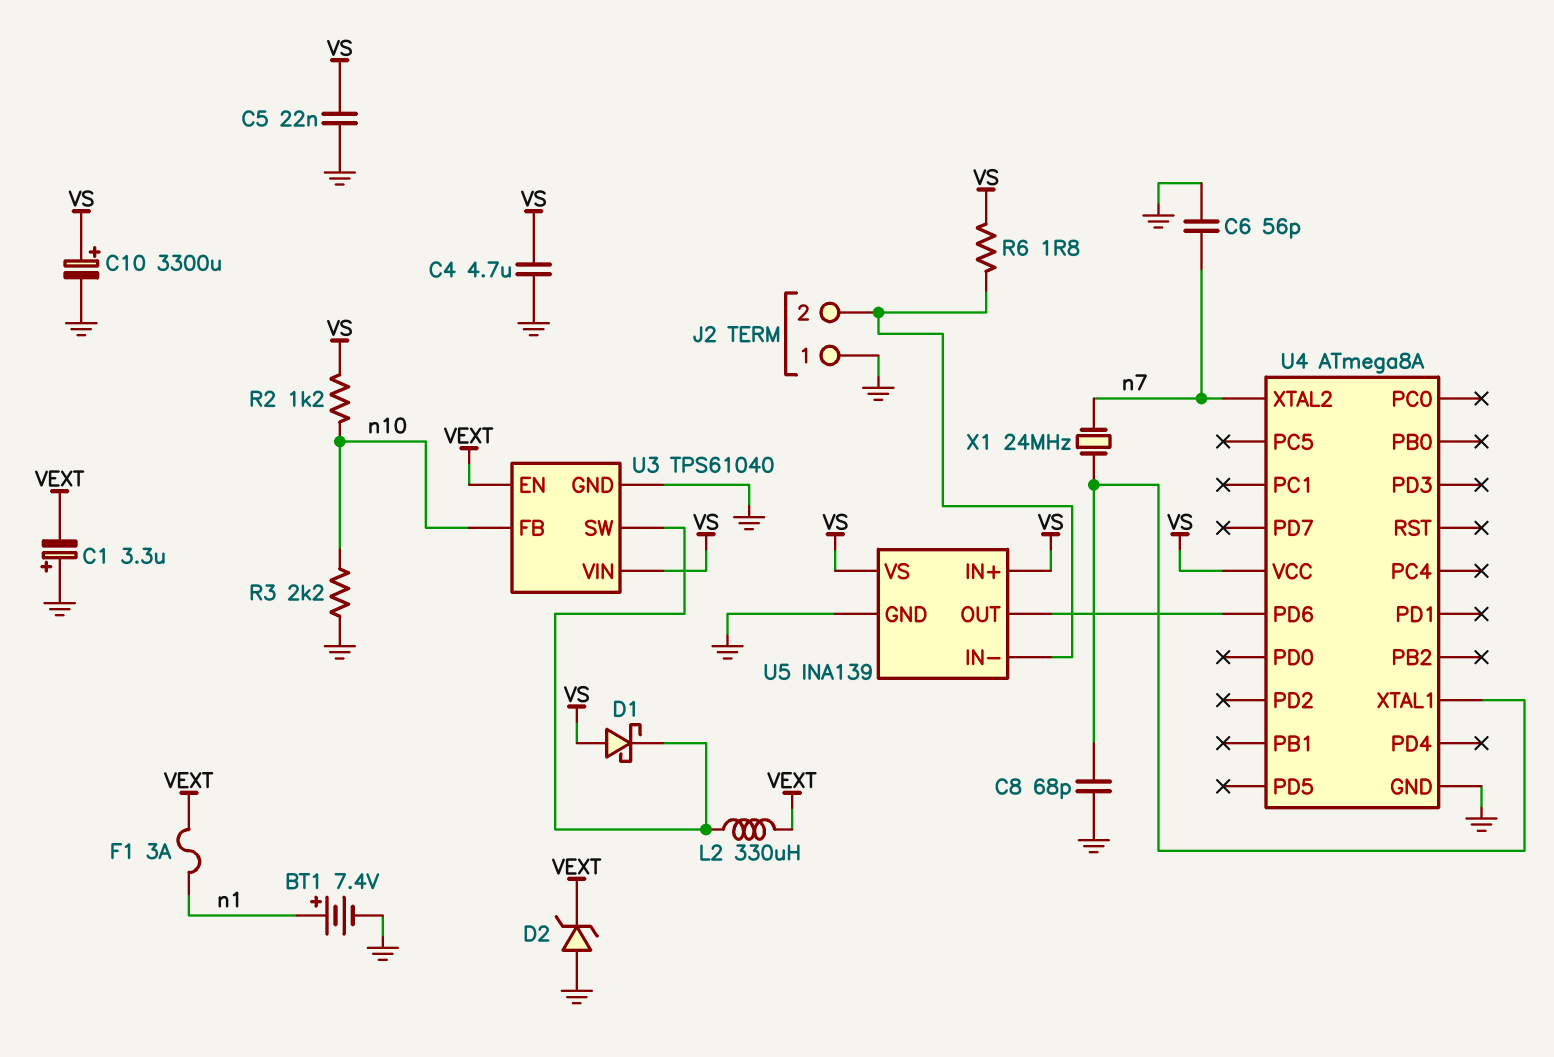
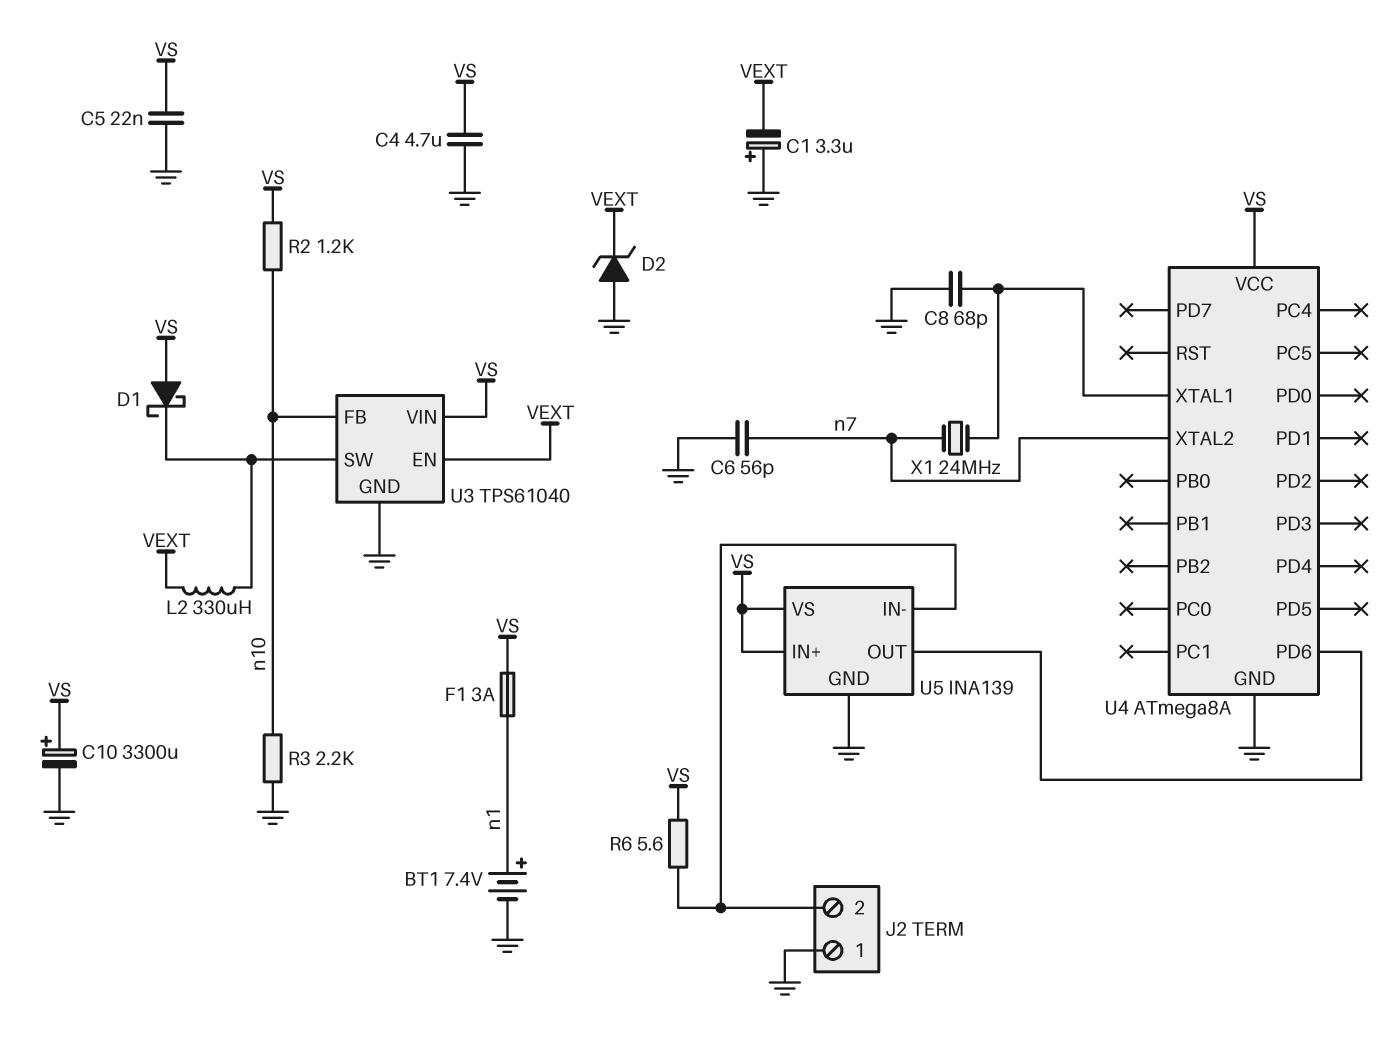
F1: 3A (VEXT, n1) -> 3A (VS, n1)
R6: 1.8 (J2/2, VS) -> 5.6 (J2/2, VS)

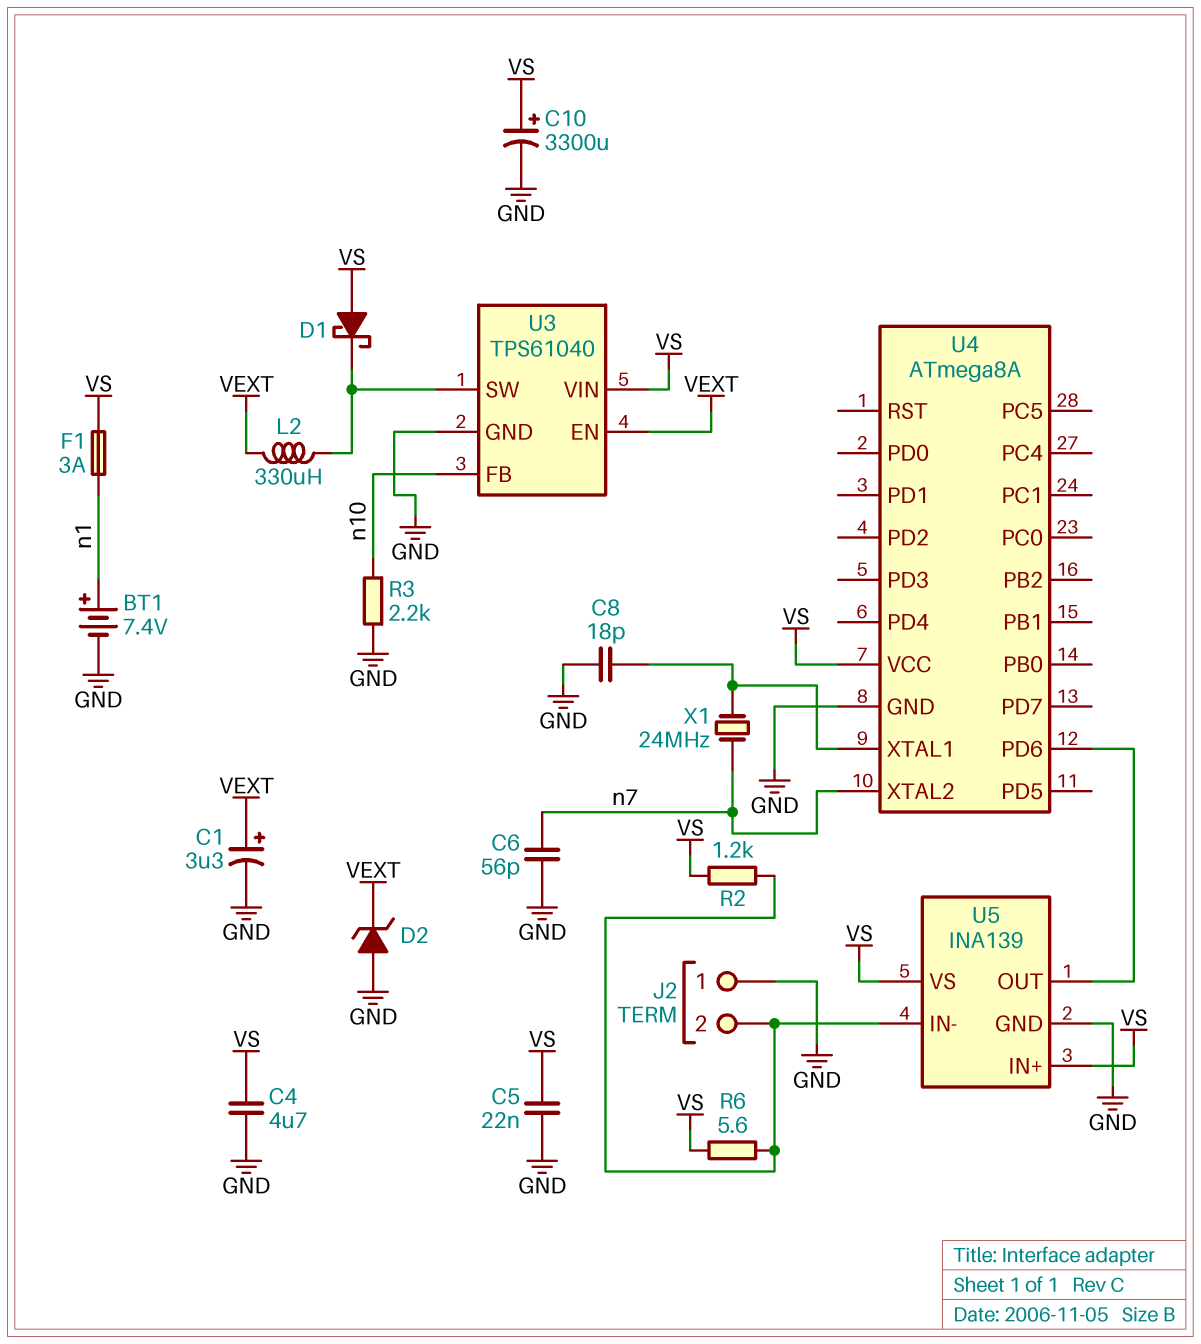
C1: 3.3uF (plus GND, minus VEXT) -> 3.3uF (plus VEXT, minus GND)
C8: 68pF (GND, U4/XTAL1) -> 18pF (GND, U4/XTAL1)
R2: 1.2k (VS, n10) -> 1.2k (J2/2, VS)

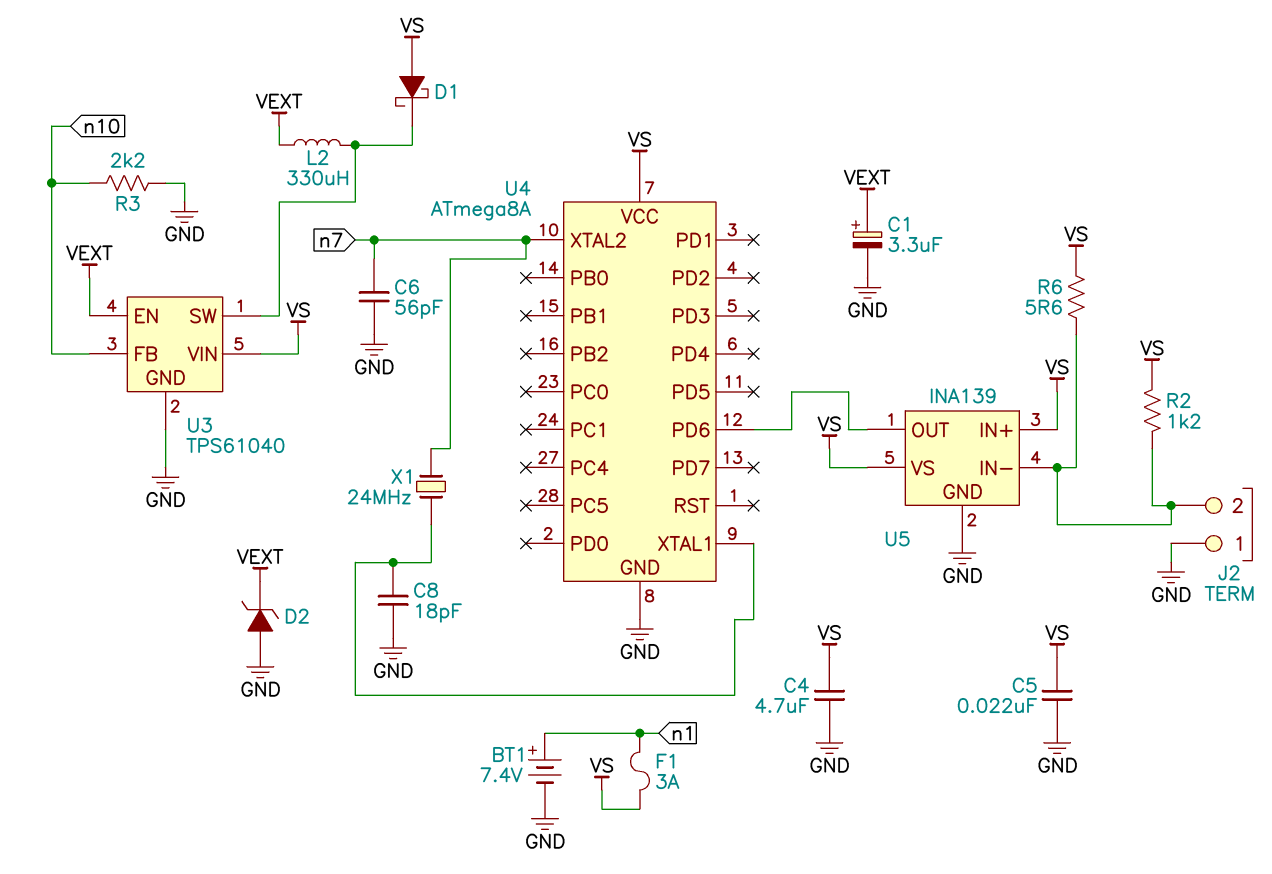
C10: 3300uF (plus VS, minus GND) -> none

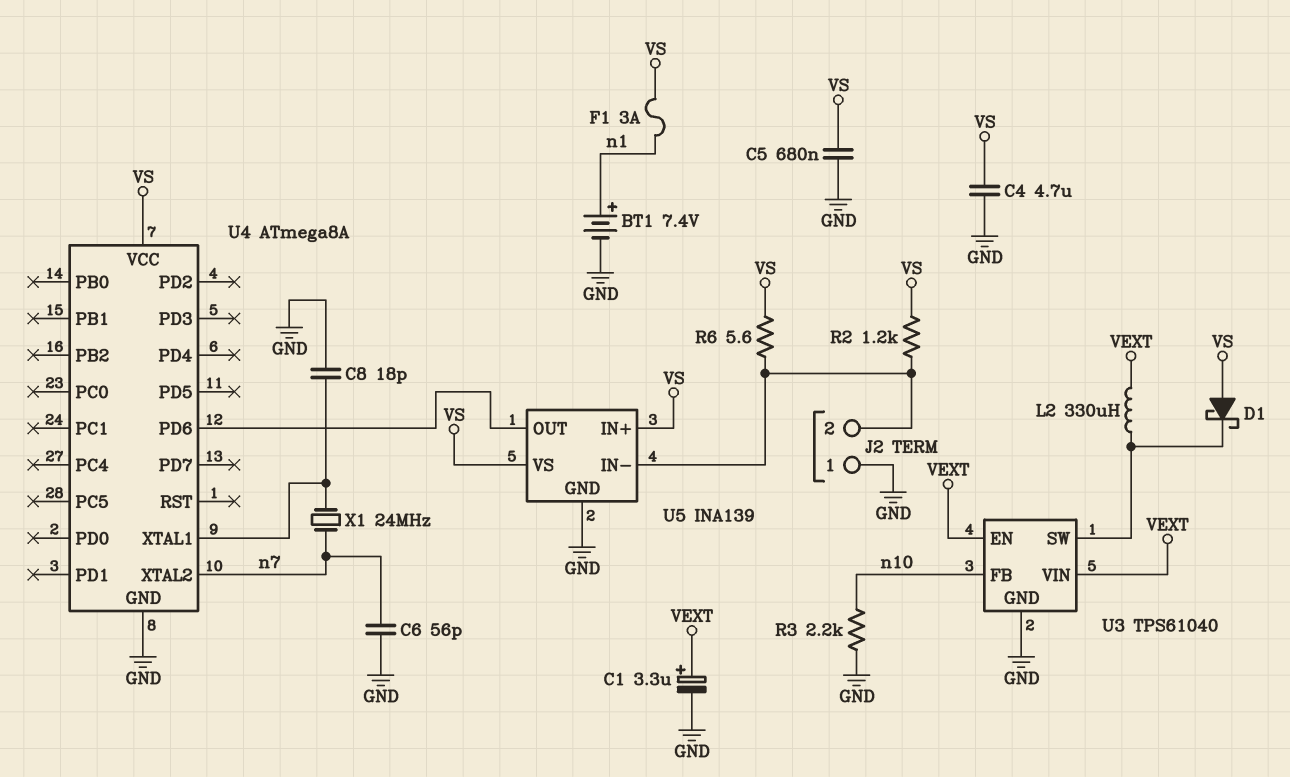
C5: 22nF (GND, VS) -> 680nF (GND, VS)
D2: zener (A GND, K VEXT) -> none
U3 pin VIN: VS -> VEXT

